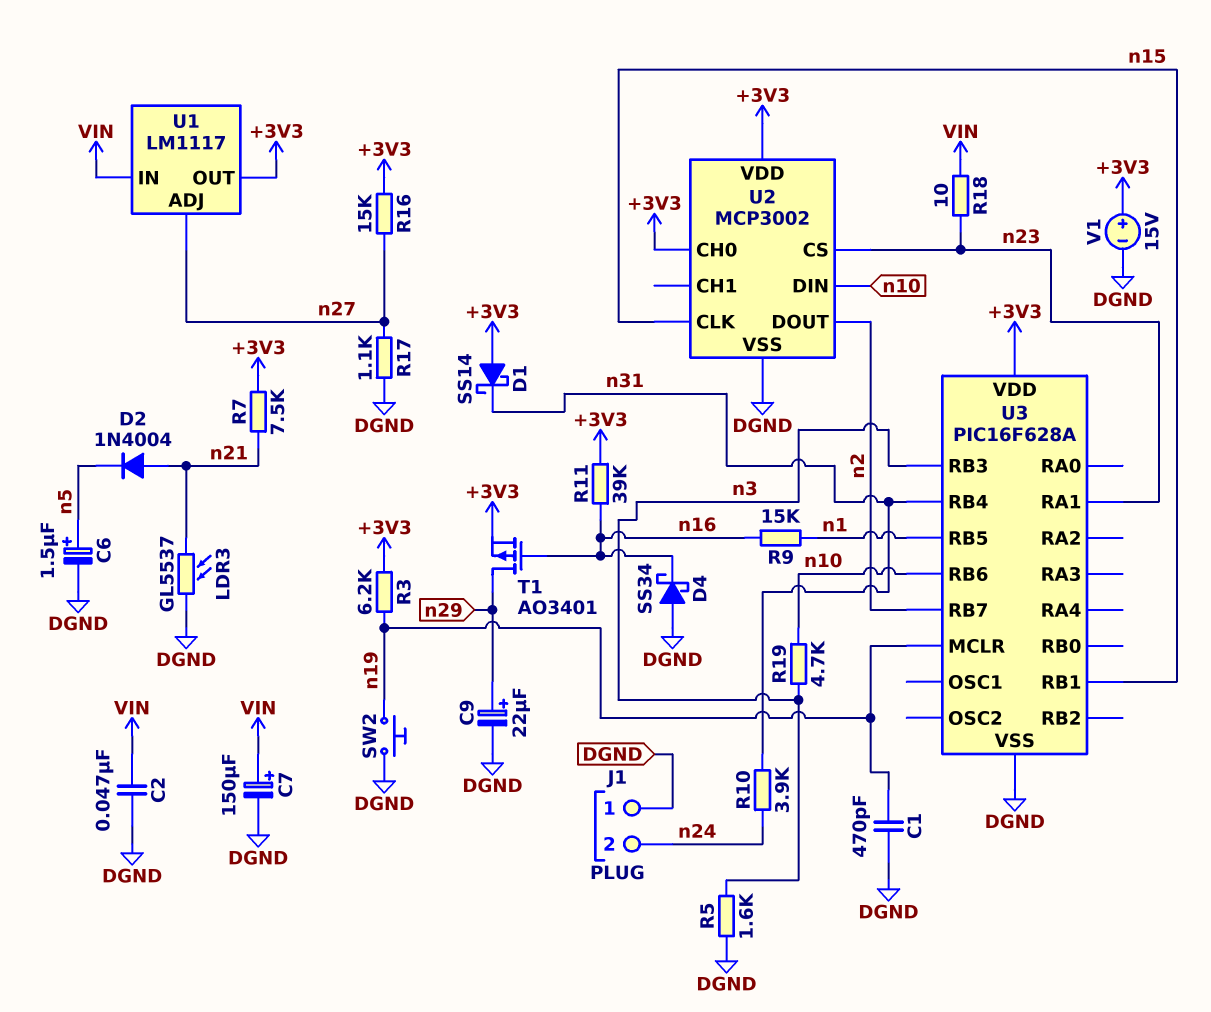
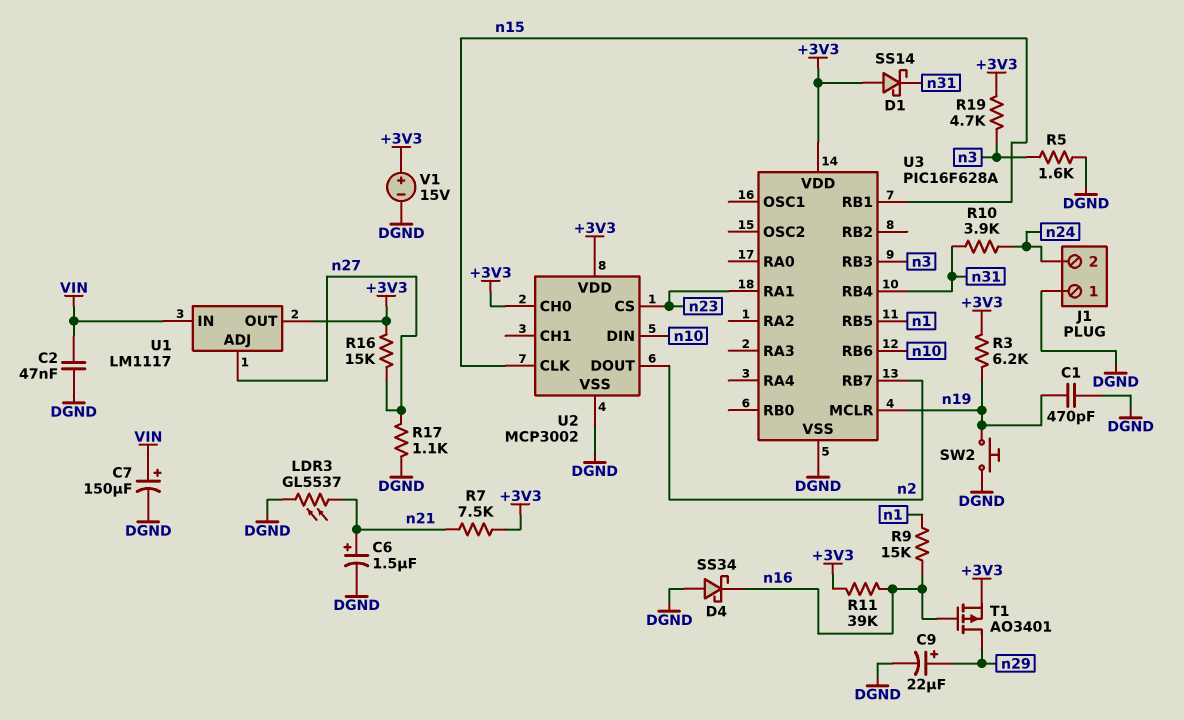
C6: 1.5uF (plus n5, minus DGND) -> 1.5uF (plus n21, minus DGND)
D2: diode 1N4004 (A n21, K n5) -> none
R18: 10 (VIN, n23) -> none
R19: 4.7k (n3, n10) -> 4.7k (+3V3, n3)

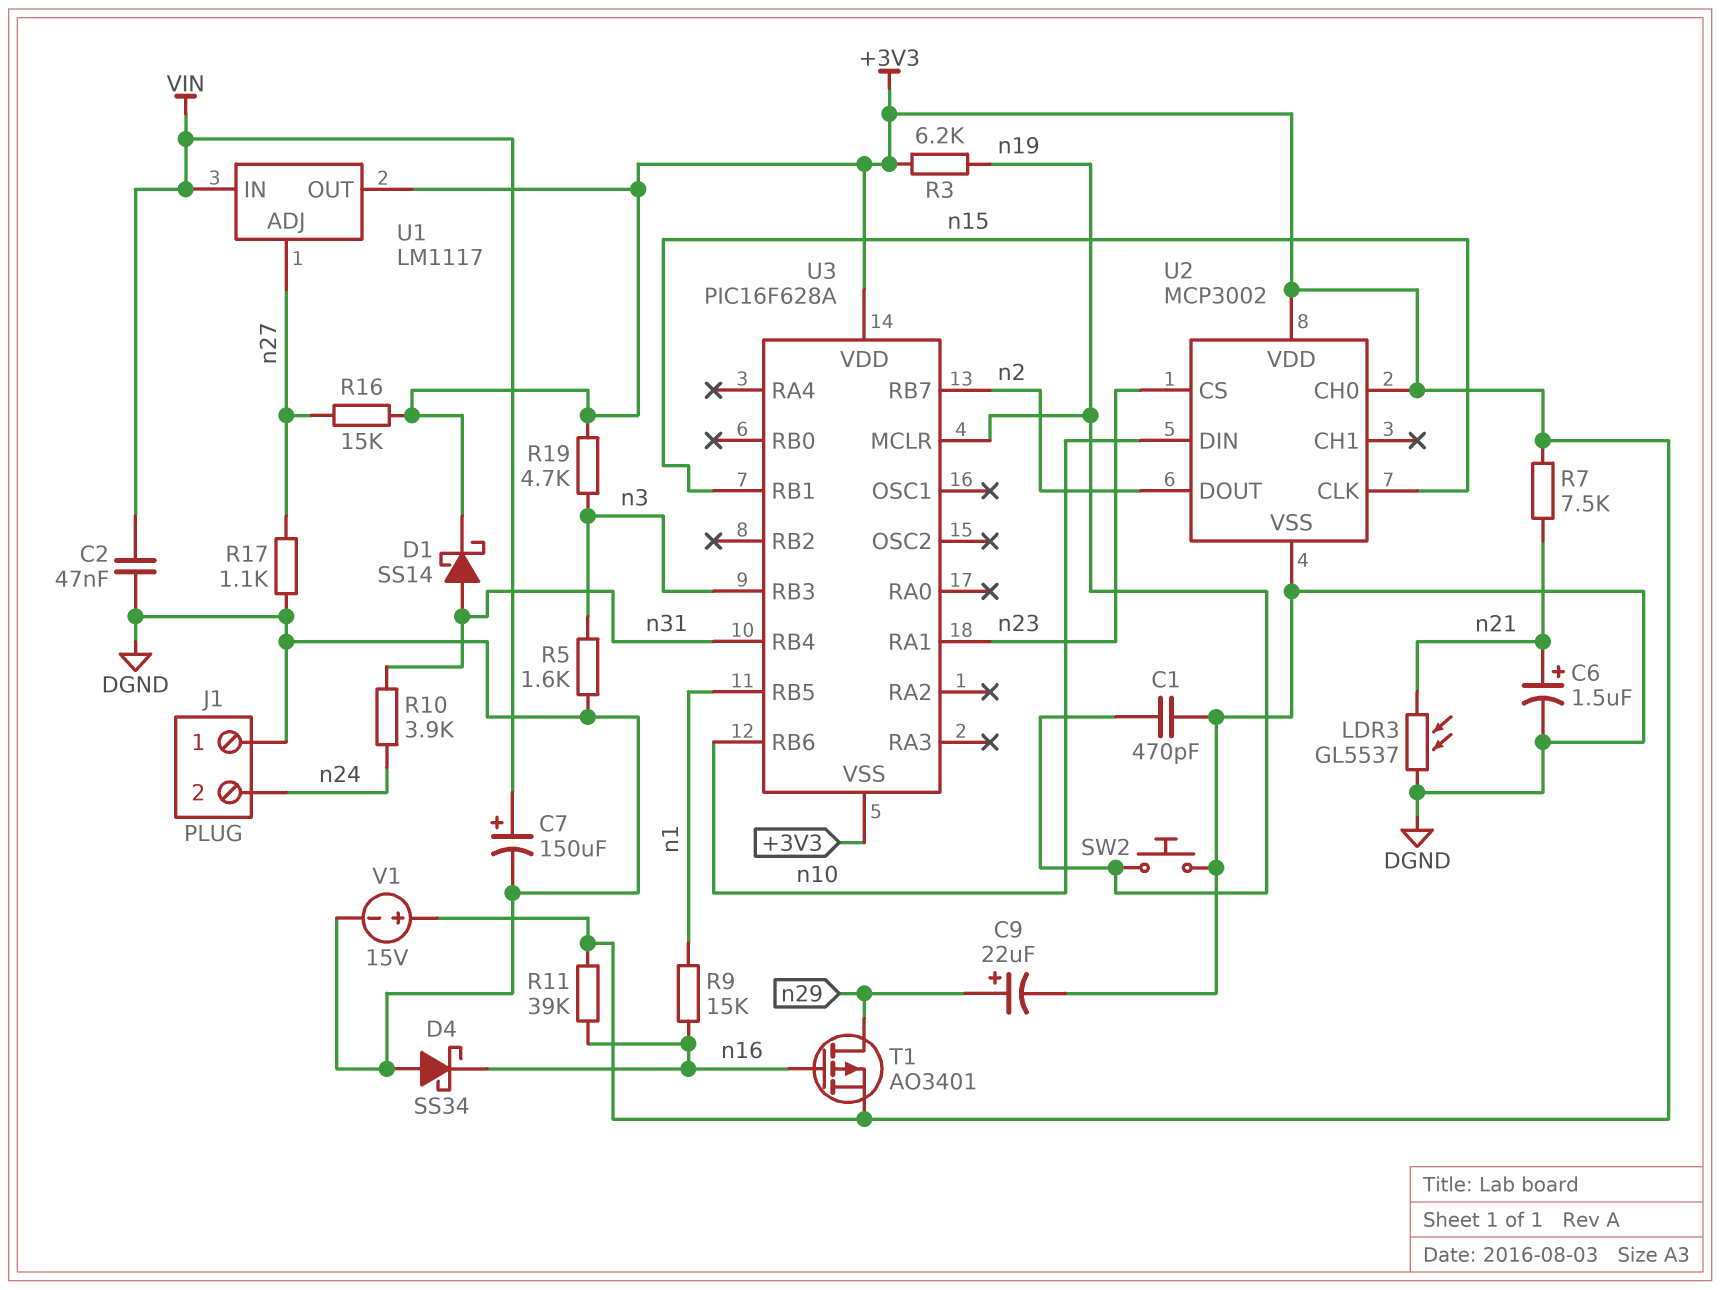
D1: schottky SS14 (A +3V3, K n31) -> schottky SS14 (A n31, K +3V3)
U3 pin VSS: DGND -> +3V3

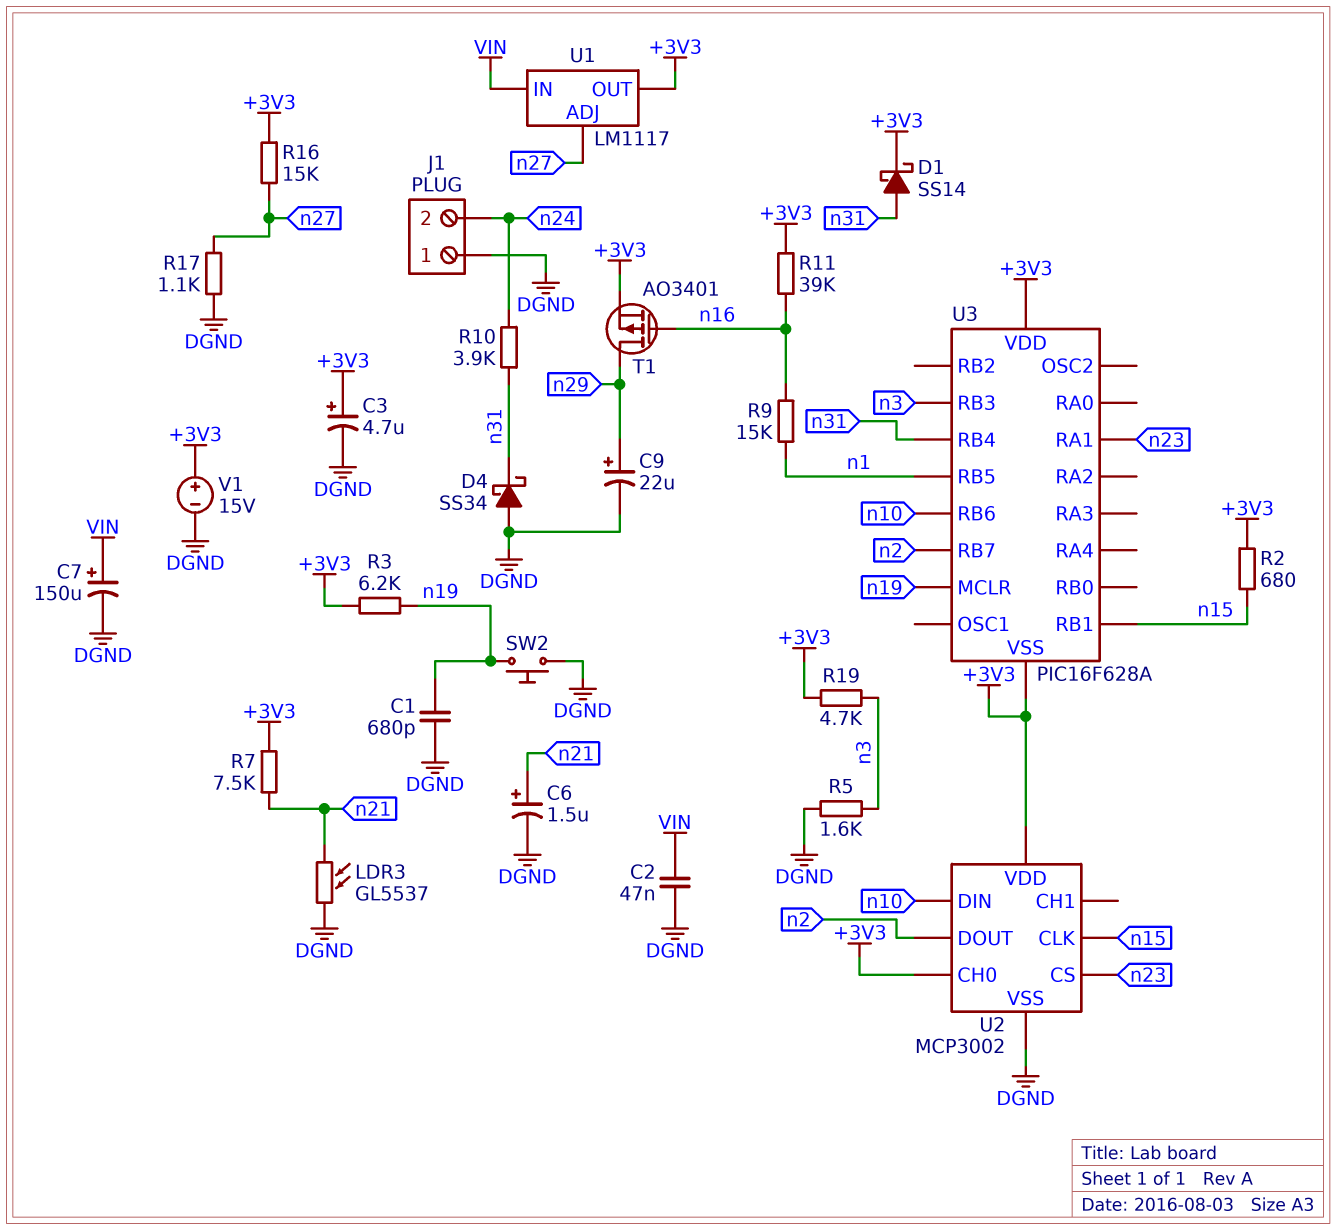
C1: 470pF (DGND, n19) -> 680pF (DGND, n19)
C3: none -> 4.7uF (plus +3V3, minus DGND)
D4: schottky SS34 (A DGND, K n16) -> schottky SS34 (A DGND, K n31)
R2: none -> 680 (+3V3, n15)

